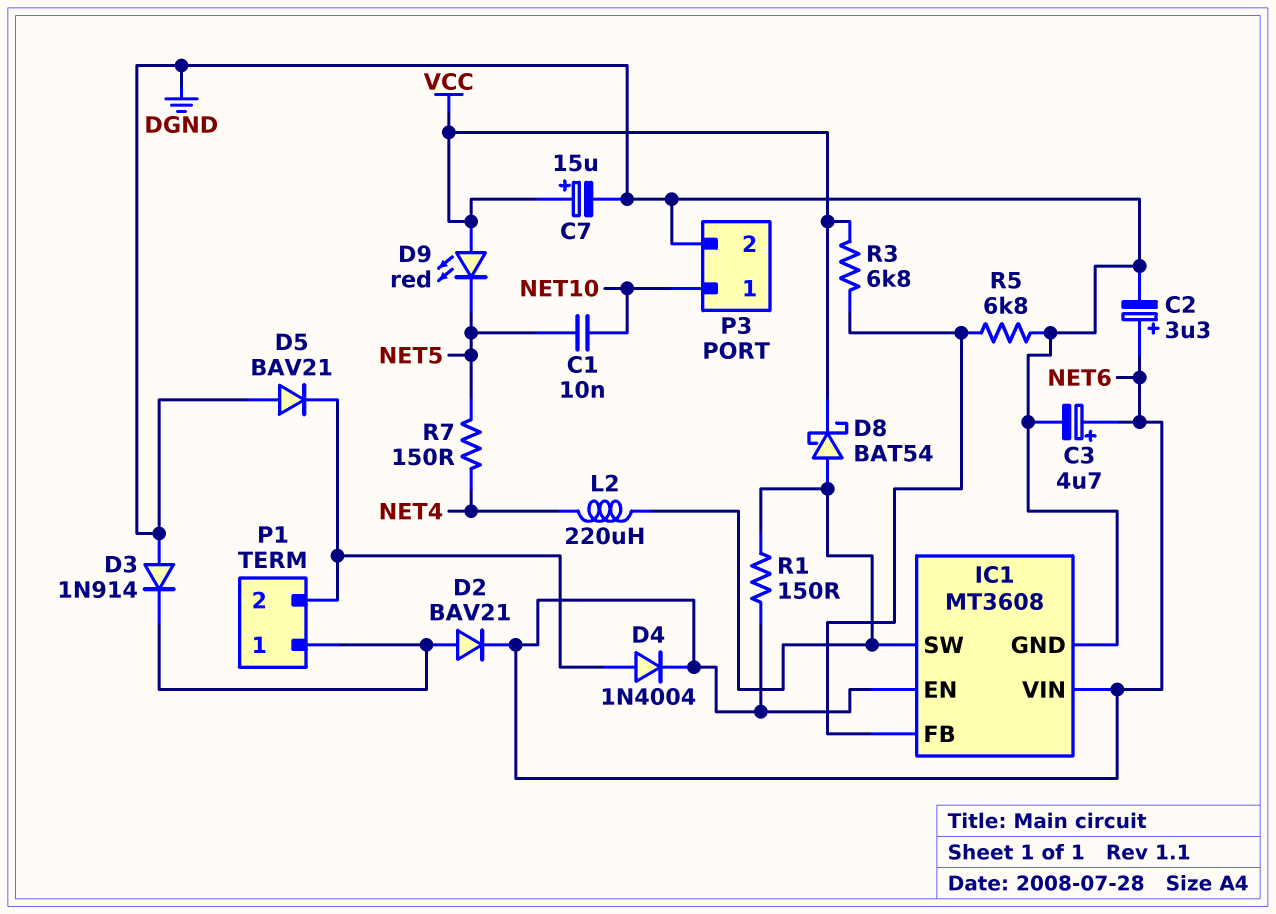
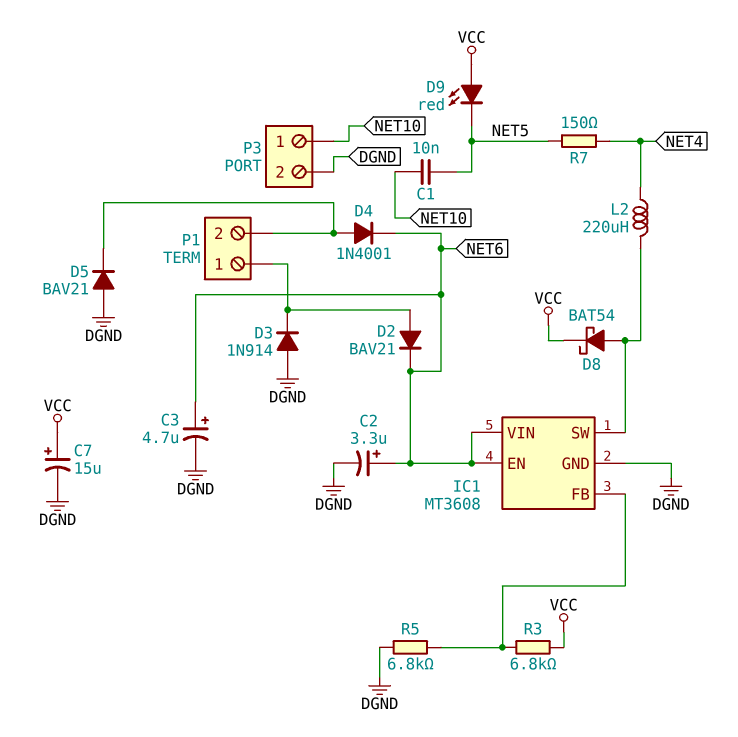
D4: diode 1N4004 (A P1/2, K NET6) -> diode 1N4001 (A P1/2, K NET6)
R1: 150 (IC1/SW, NET6) -> none

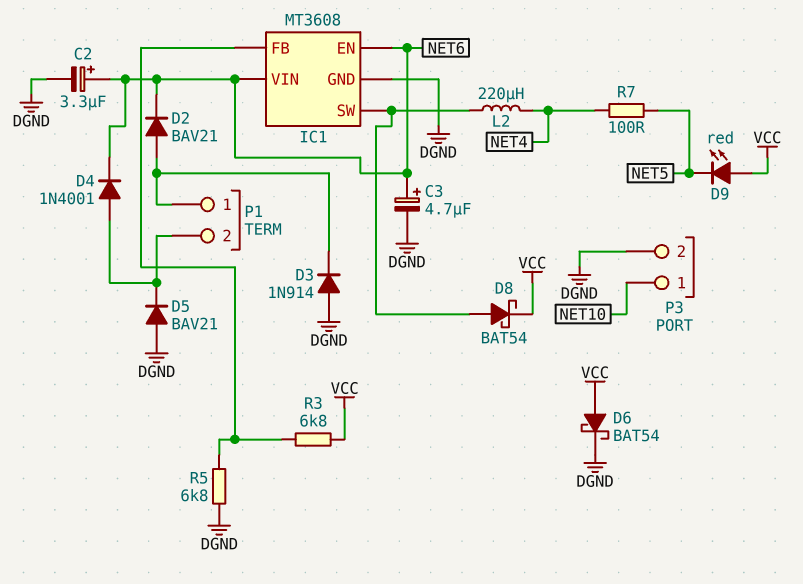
C1: 10nF (NET5, NET10) -> none
C7: 15uF (plus VCC, minus DGND) -> none
D6: none -> schottky BAT54 (A VCC, K DGND)
R7: 150 (NET4, NET5) -> 100 (NET4, NET5)

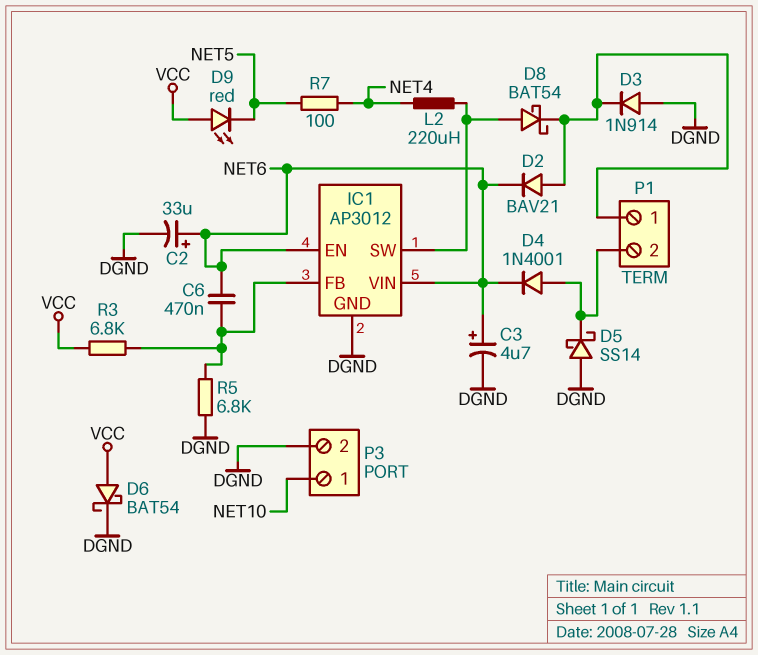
C2: 3.3uF (plus NET6, minus DGND) -> 33uF (plus NET6, minus DGND)
C6: none -> 470nF (IC1/FB, NET6)
D5: diode BAV21 (A DGND, K P1/2) -> schottky SS14 (A DGND, K P1/2)
D8: schottky BAT54 (A IC1/SW, K VCC) -> schottky BAT54 (A IC1/SW, K P1/1)
IC1: MT3608 -> AP3012

